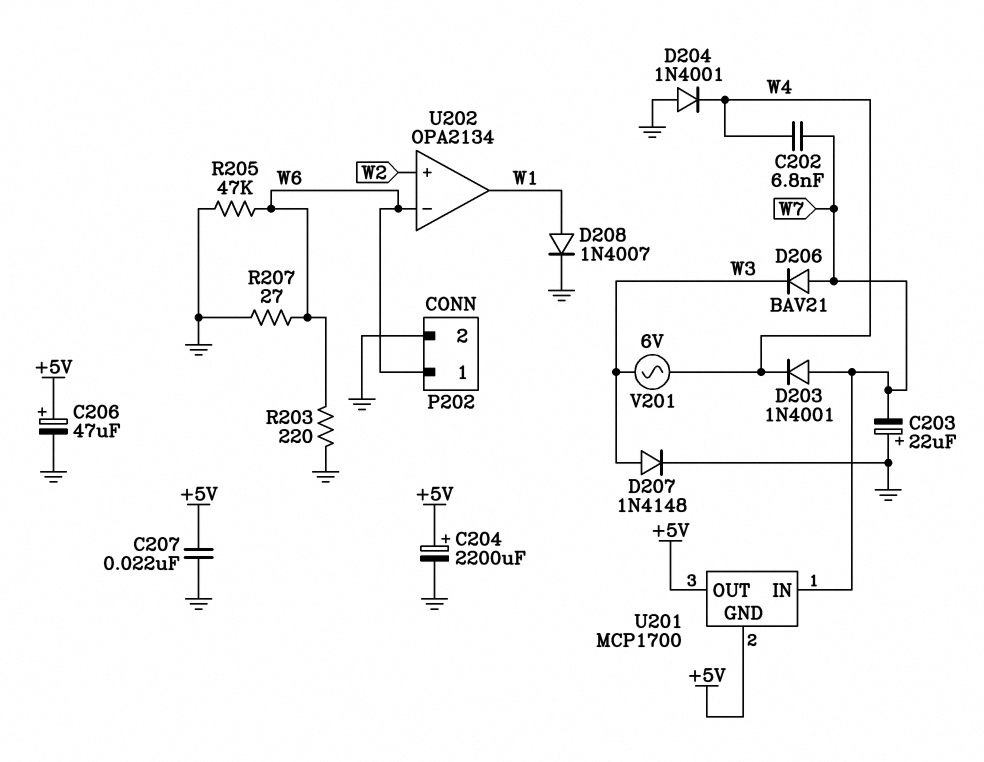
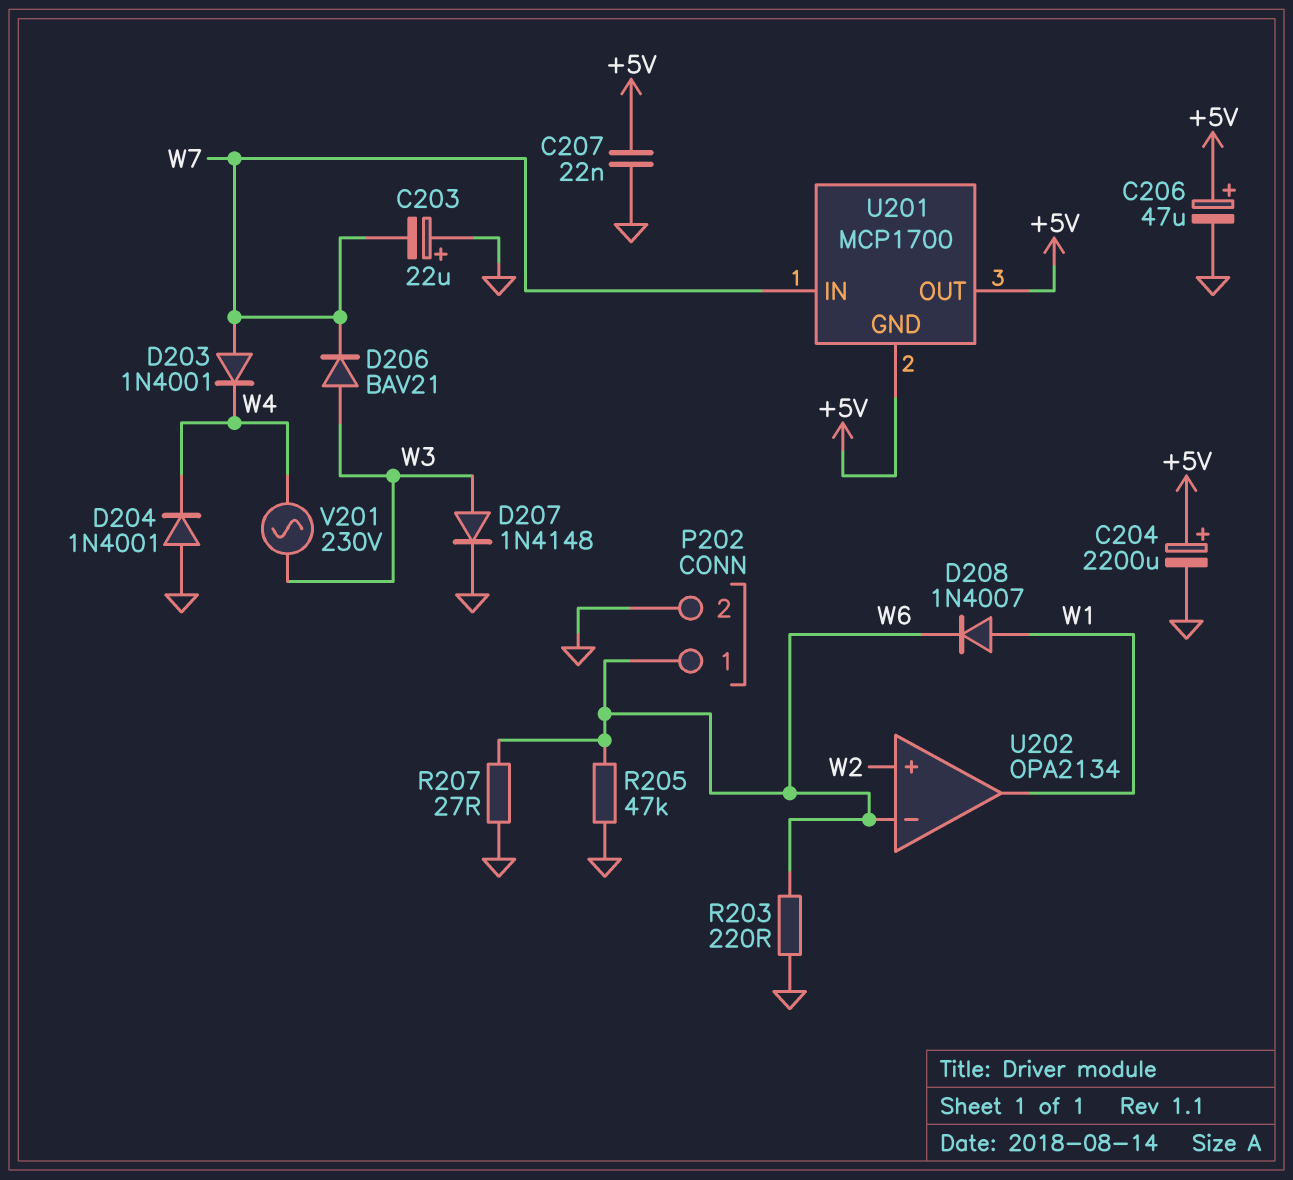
C202: 6.8nF (W4, W7) -> none
D206: diode BAV21 (A W7, K W3) -> diode BAV21 (A W3, K W7)
D208: diode 1N4007 (A W1, K GND) -> diode 1N4007 (A W1, K W6)
V201: AC 6V (W3, W4) -> AC 230V (W3, W4)

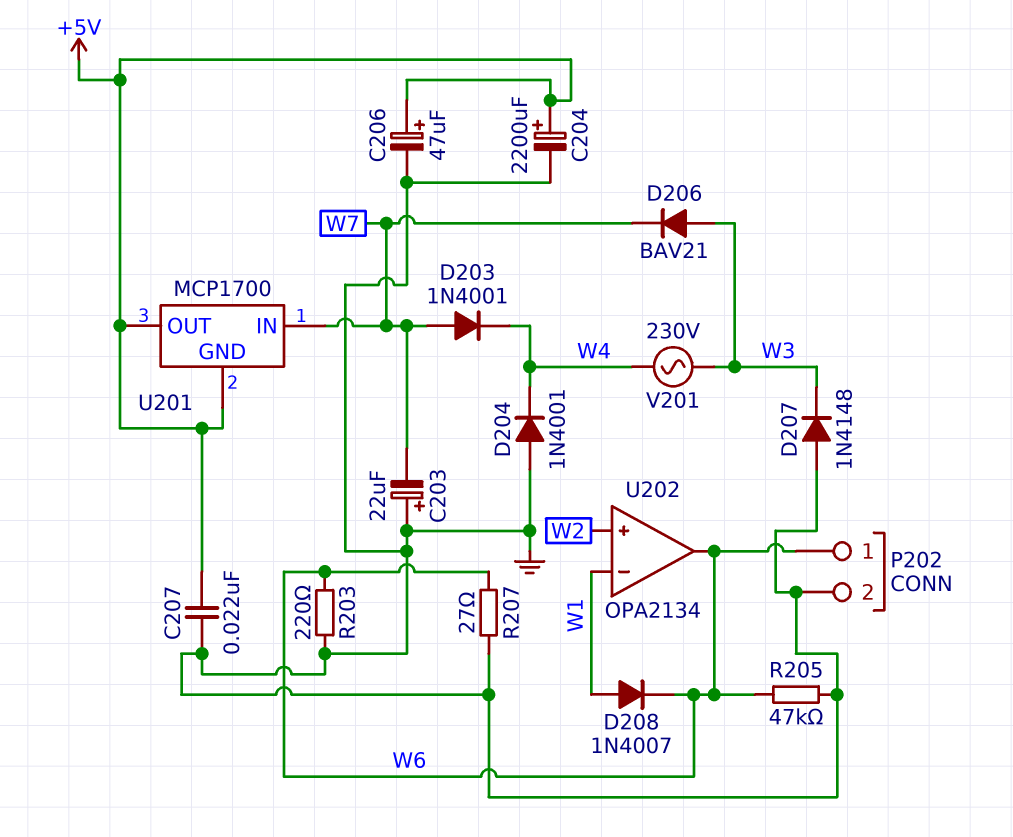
D207: diode 1N4148 (A W3, K GND) -> diode 1N4148 (A GND, K W3)
U202 pin in-: W6 -> W1
U202 pin out: W1 -> W6

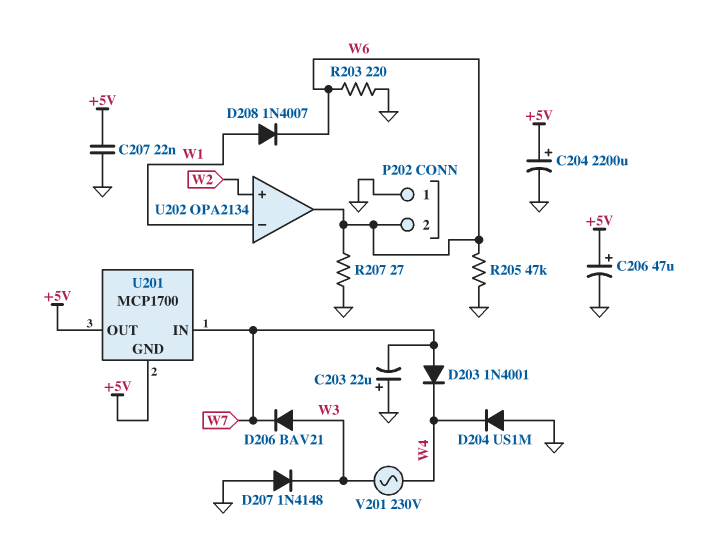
D204: diode 1N4001 (A GND, K W4) -> diode US1M (A GND, K W4)
P202 pin 1: W6 -> GND
P202 pin 2: GND -> W6

